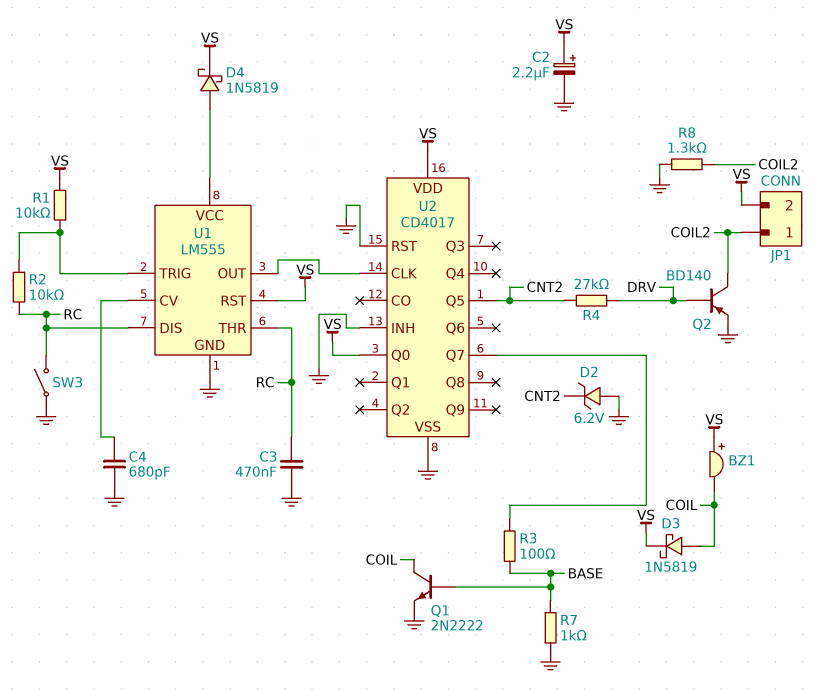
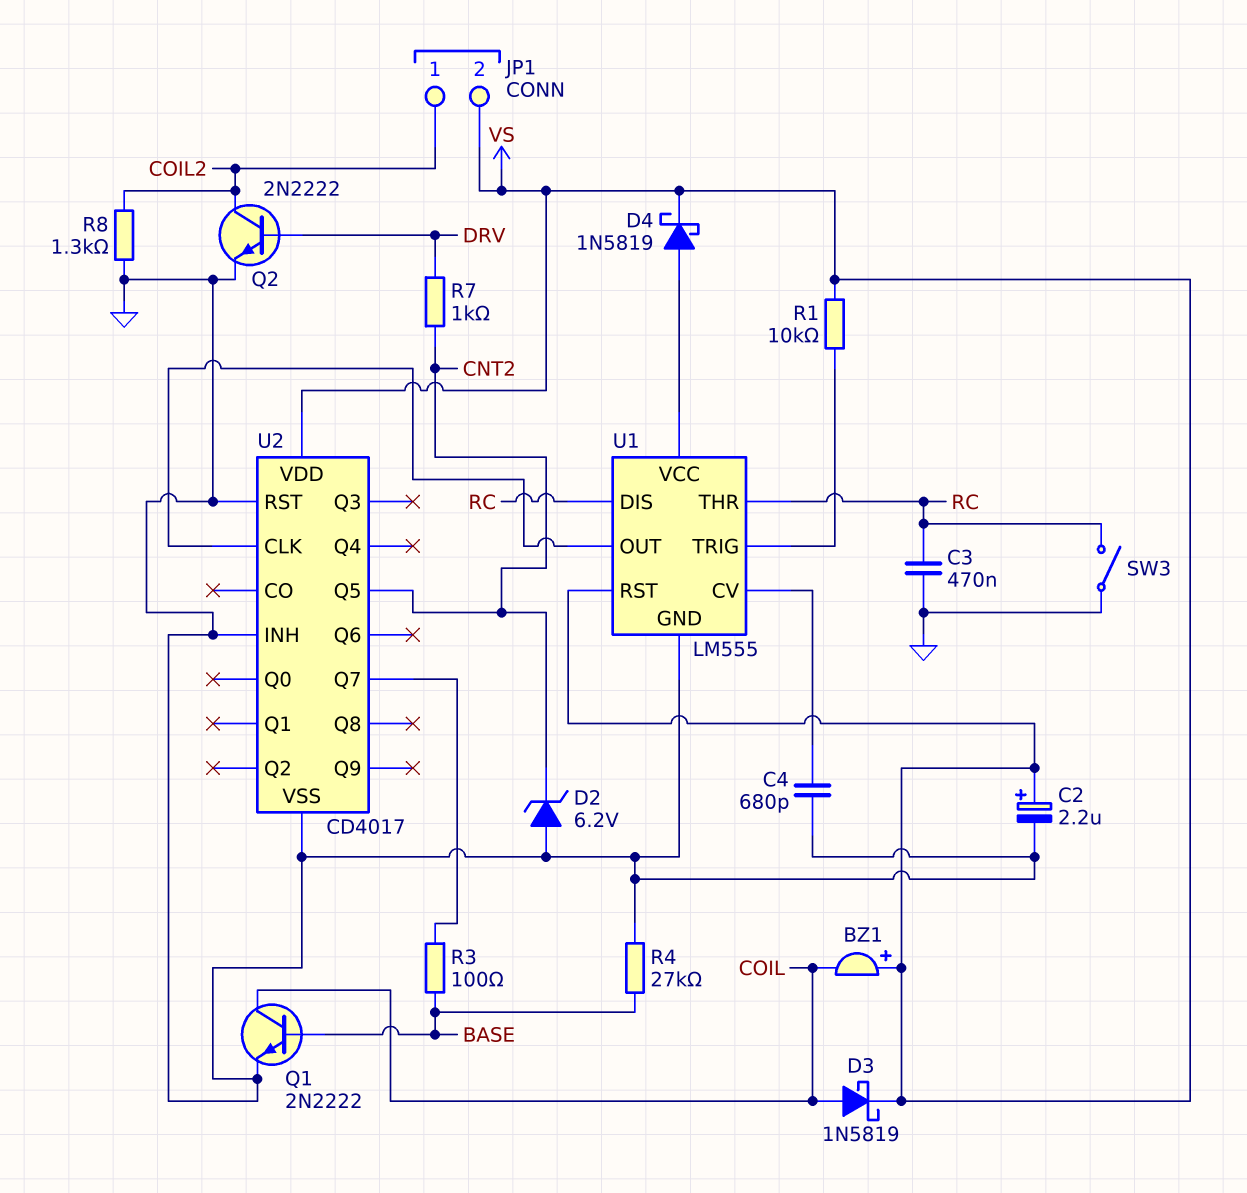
Q2: PNP BD140 (B DRV, C COIL2, E GND) -> NPN 2N2222 (B DRV, C COIL2, E GND)
R2: 10k (RC, U1/TRIG) -> none
R4: 27k (CNT2, DRV) -> 27k (BASE, GND)
R7: 1k (BASE, GND) -> 1k (CNT2, DRV)
U2 pin Q0: VS -> none

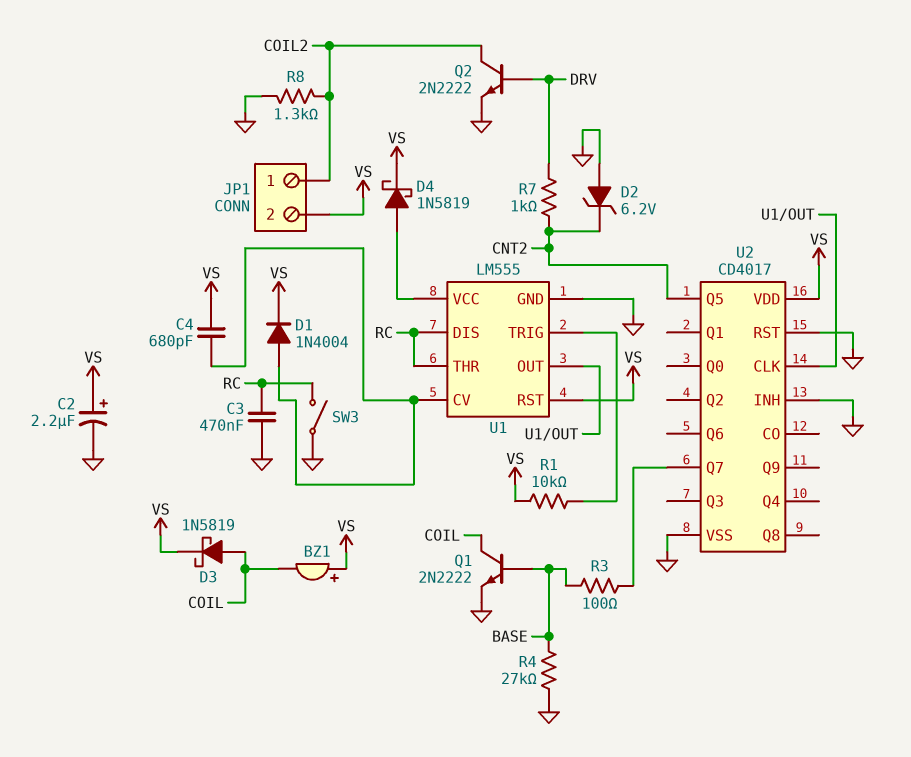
C4: 680pF (GND, U1/CV) -> 680pF (U1/CV, VS)
D1: none -> diode 1N4004 (A U1/CV, K VS)

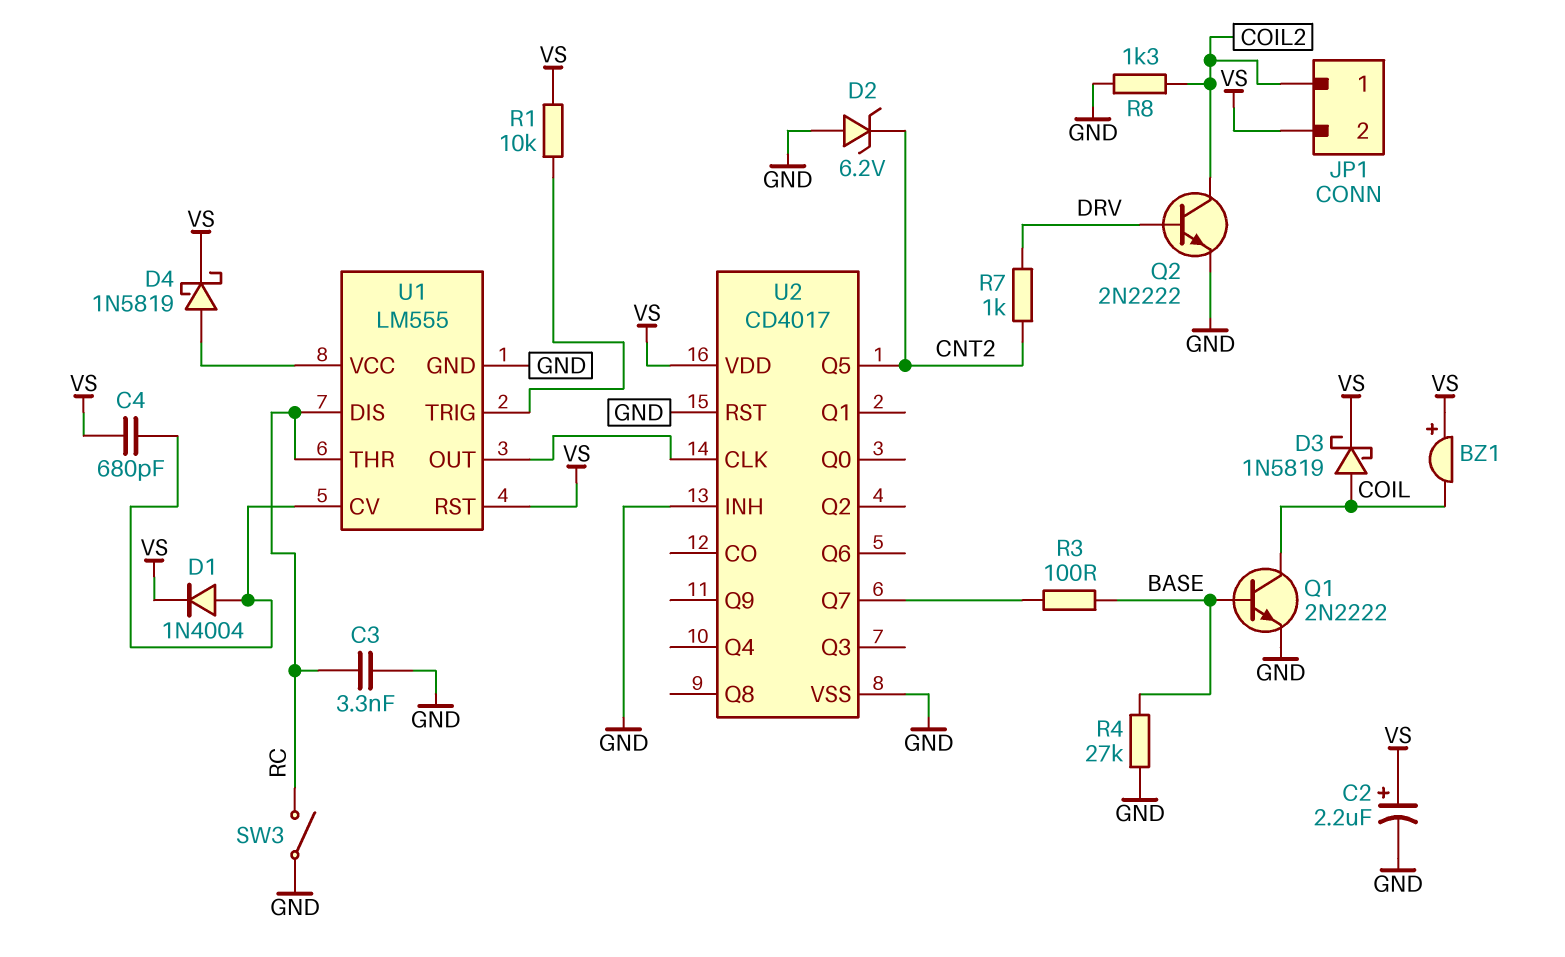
C3: 470nF (GND, RC) -> 3.3nF (GND, RC)

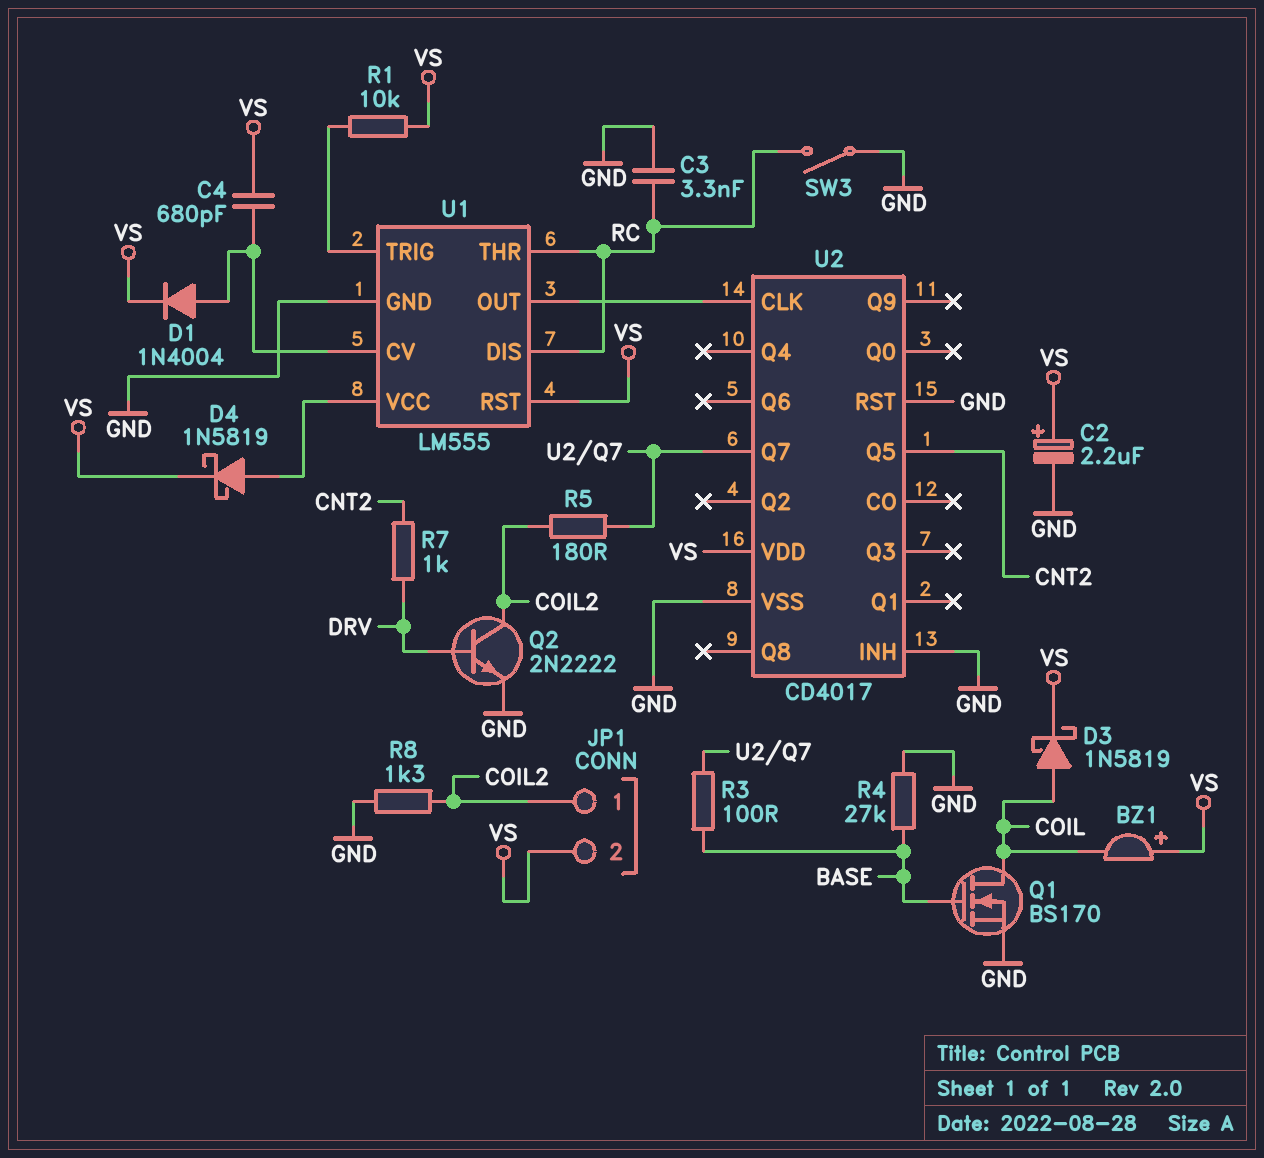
D2: zener 6.2V (A GND, K CNT2) -> none
Q1: NPN 2N2222 (B BASE, C COIL, E GND) -> NMOS BS170 (G BASE, D COIL, S GND)
R5: none -> 180 (COIL2, U2/Q7)

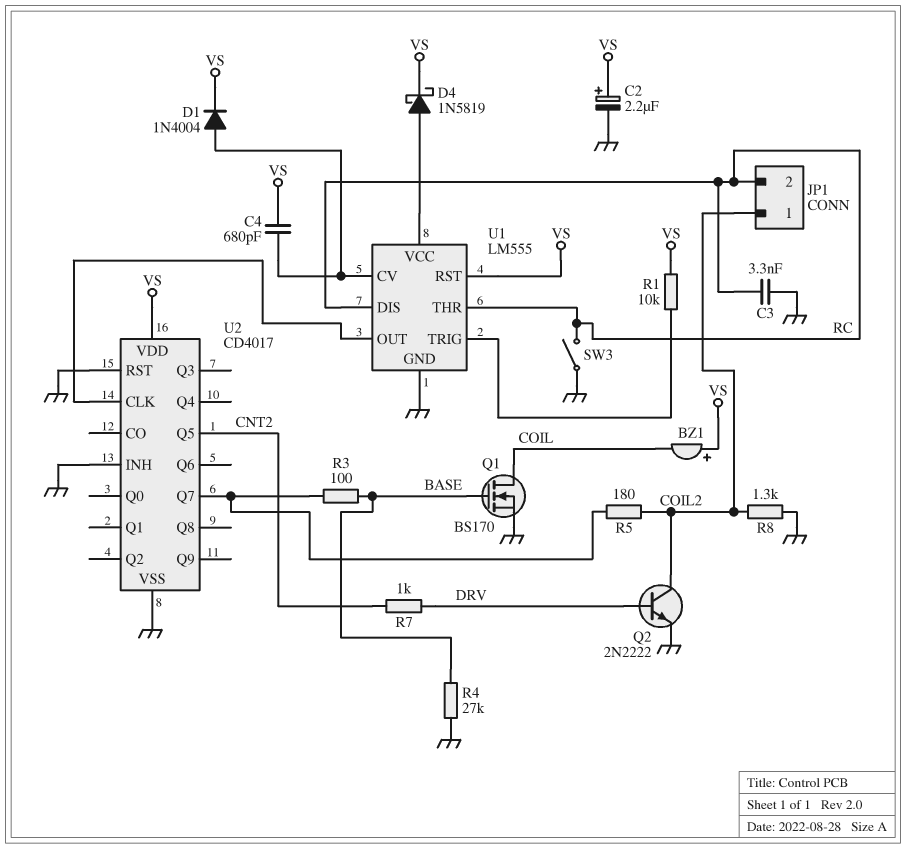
D3: schottky 1N5819 (A COIL, K VS) -> none
JP1 pin 2: VS -> RC

